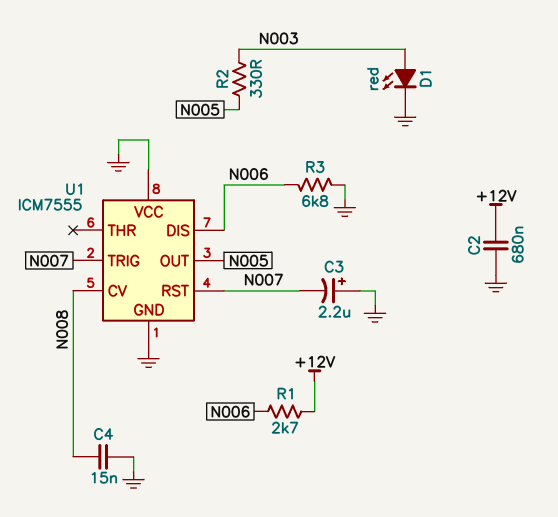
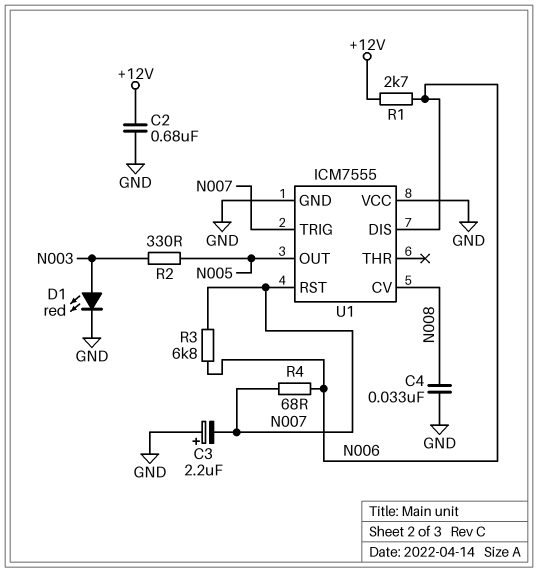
C4: 15nF (GND, N008) -> 33nF (GND, N008)
R3: 6.8k (GND, N006) -> 6.8k (N006, N007)
R4: none -> 68 (N006, N007)

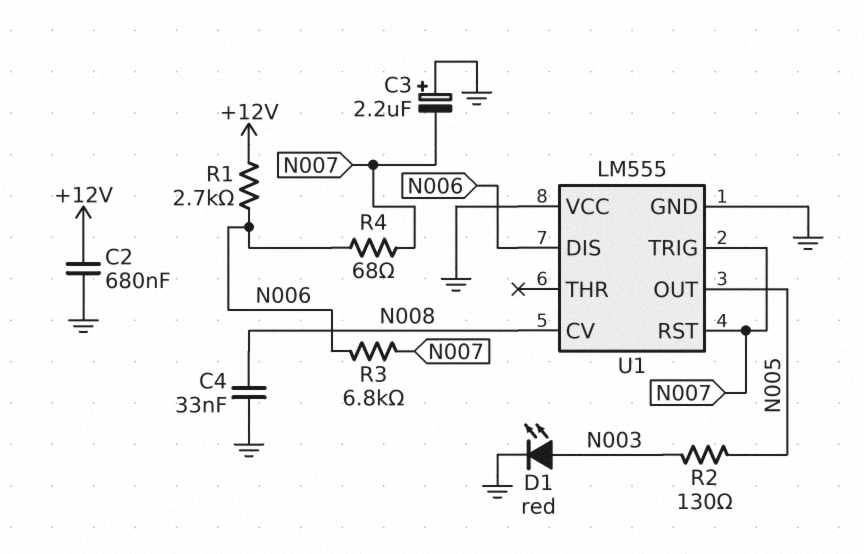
R2: 330 (N003, N005) -> 130 (N003, N005)
U1: ICM7555 -> LM555

